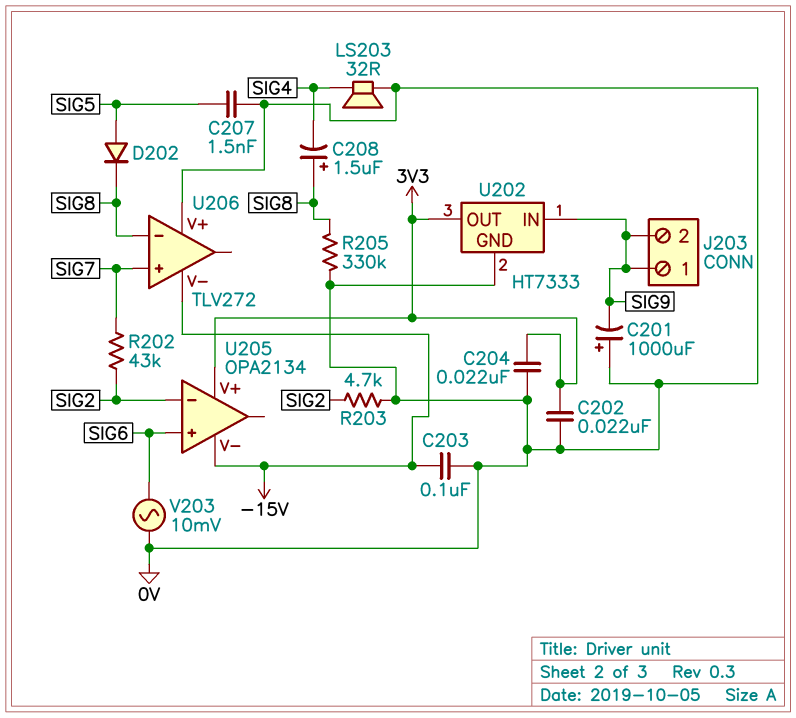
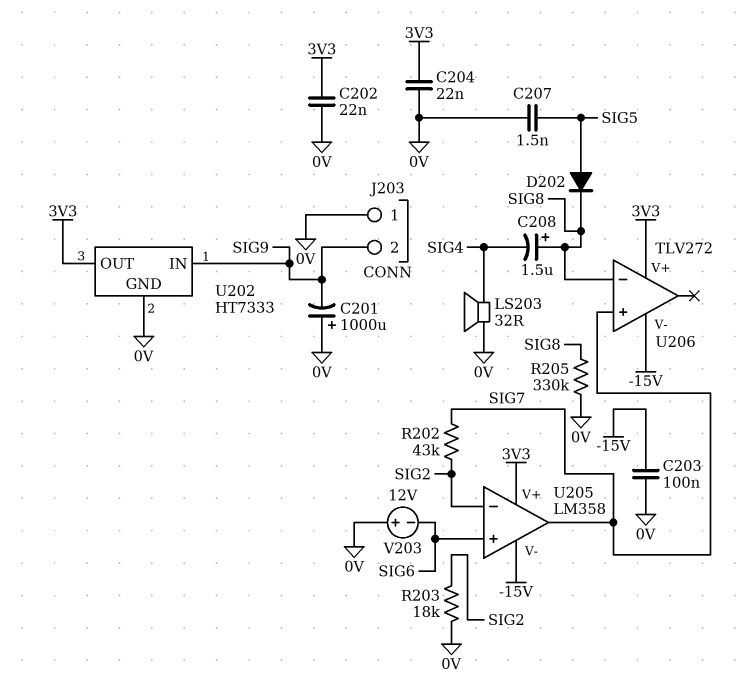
J203 pin 1: SIG9 -> 0V
R203: 4.7k (0V, SIG2) -> 18k (0V, SIG2)
U205: OPA2134 -> LM358
U205 pin out: none -> SIG7
U206 pin V+: 0V -> 3V3
V203: AC 10mV (0V, SIG6) -> 12V (plus 0V, minus SIG6)

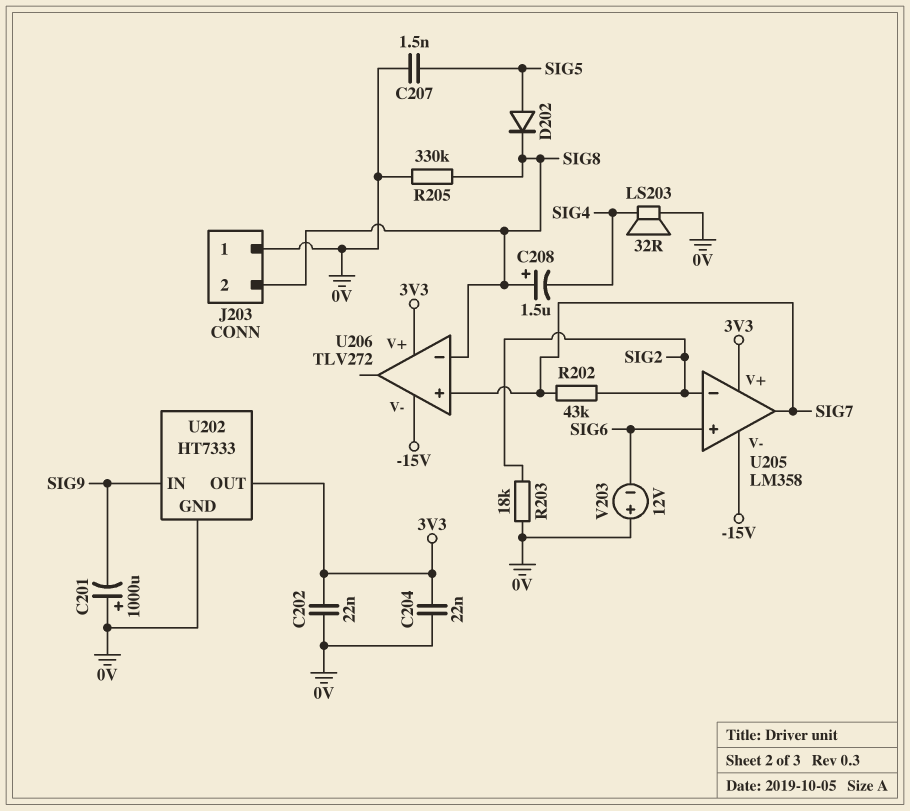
C203: 100nF (-15V, 0V) -> none
J203 pin 2: SIG9 -> SIG8

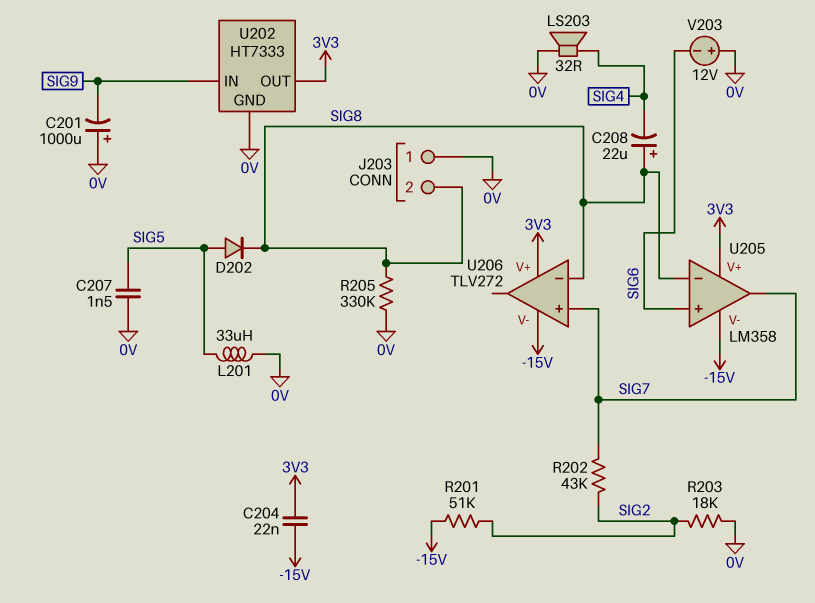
C202: 22nF (0V, 3V3) -> none
C204: 22nF (0V, 3V3) -> 22nF (-15V, 3V3)
C208: 1.5uF (plus SIG8, minus SIG4) -> 22uF (plus SIG8, minus SIG4)
L201: none -> 33uH (0V, SIG5)
R201: none -> 51k (-15V, SIG2)
U205 pin in-: SIG2 -> SIG8

